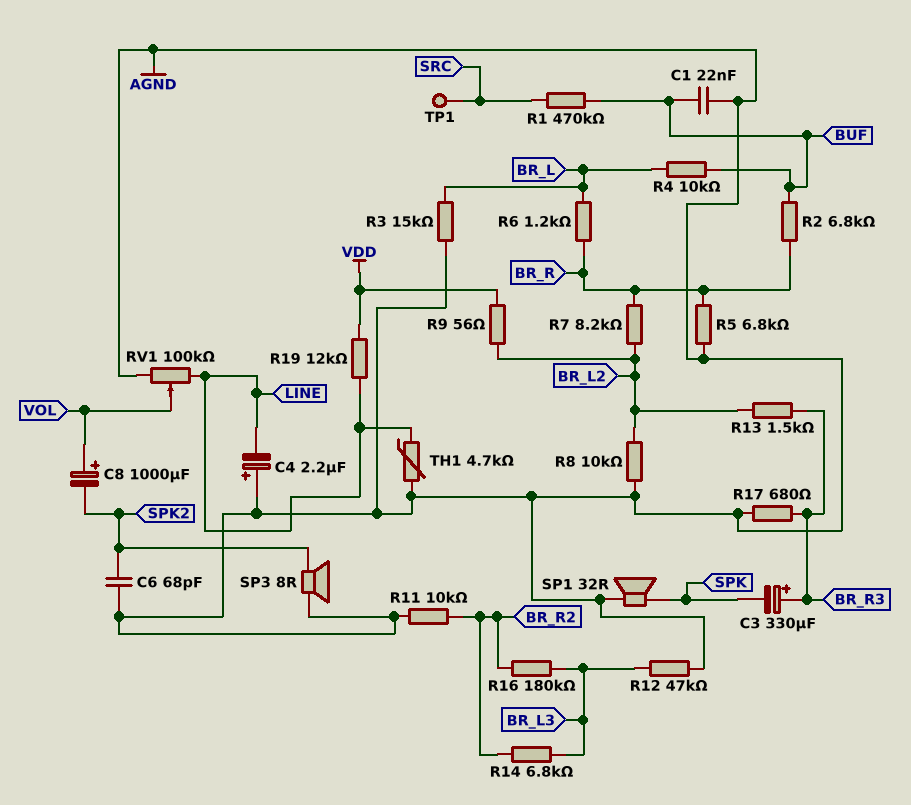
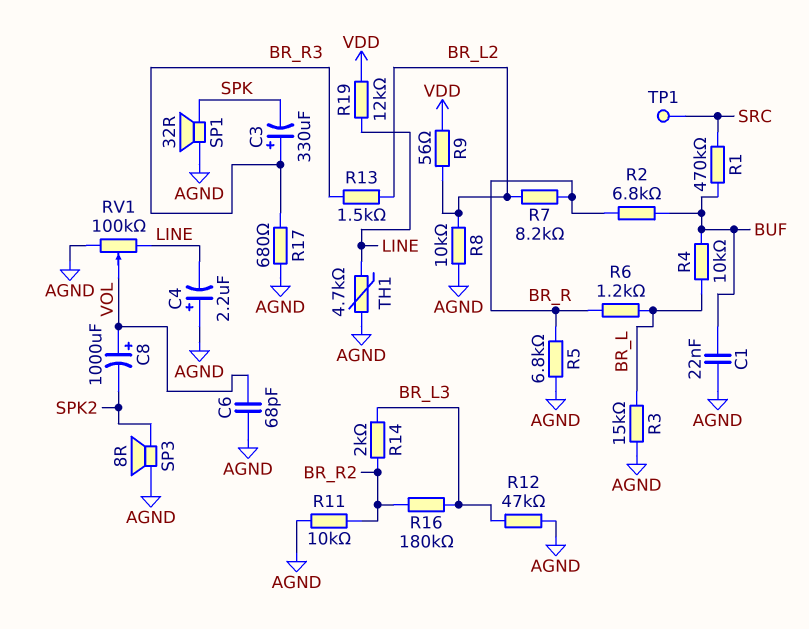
C6: 68pF (AGND, SPK2) -> 68pF (AGND, VOL)
R14: 6.8k (BR_L3, BR_R2) -> 2k (BR_L3, BR_R2)

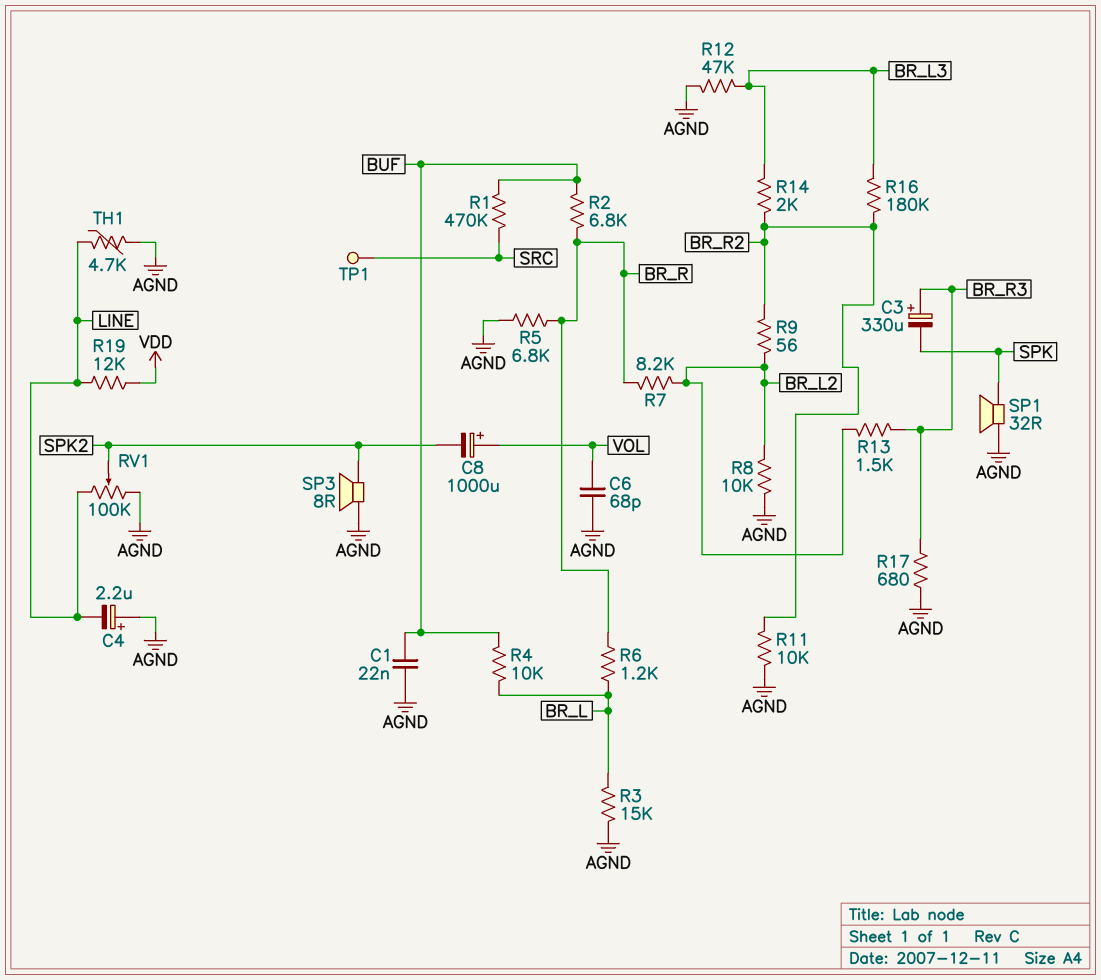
R9: 56 (BR_L2, VDD) -> 56 (BR_L2, BR_R2)
RV1: 100k (AGND, LINE, wiper VOL) -> 100k (AGND, LINE, wiper SPK2)

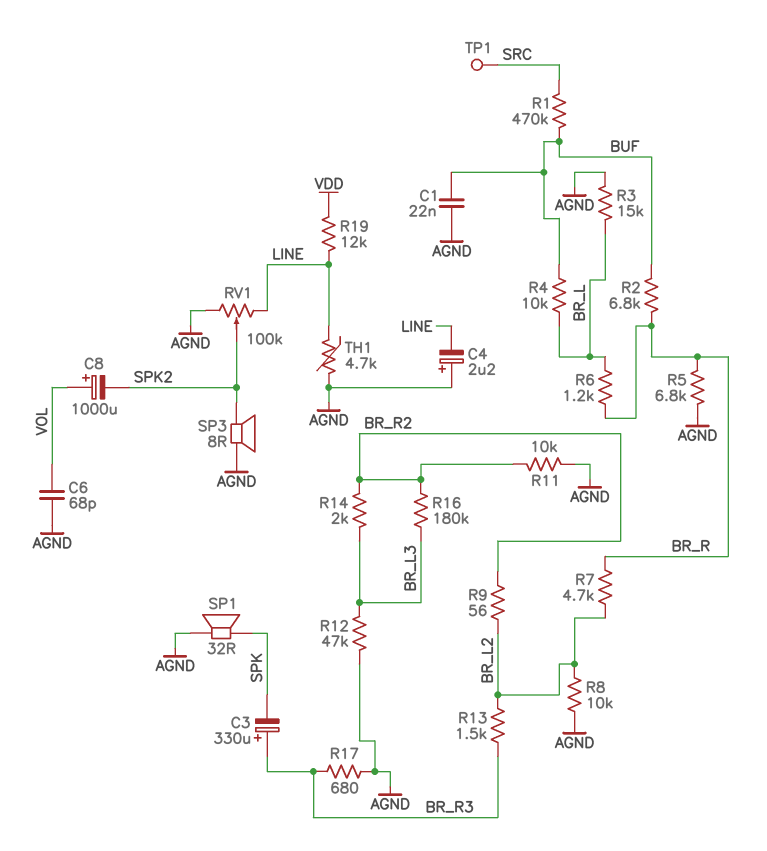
R7: 8.2k (BR_L2, BR_R) -> 4.7k (BR_L2, BR_R)

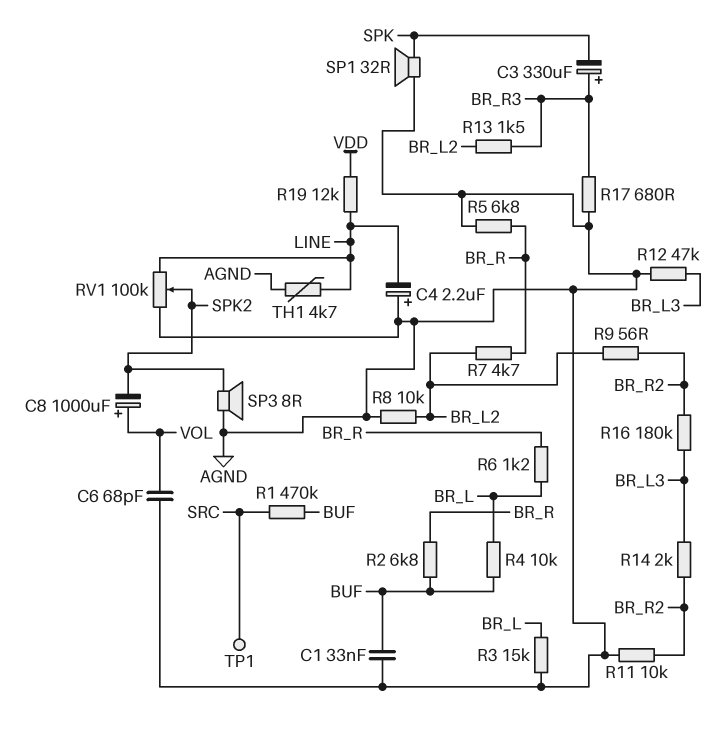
C1: 22nF (AGND, BUF) -> 33nF (AGND, BUF)

